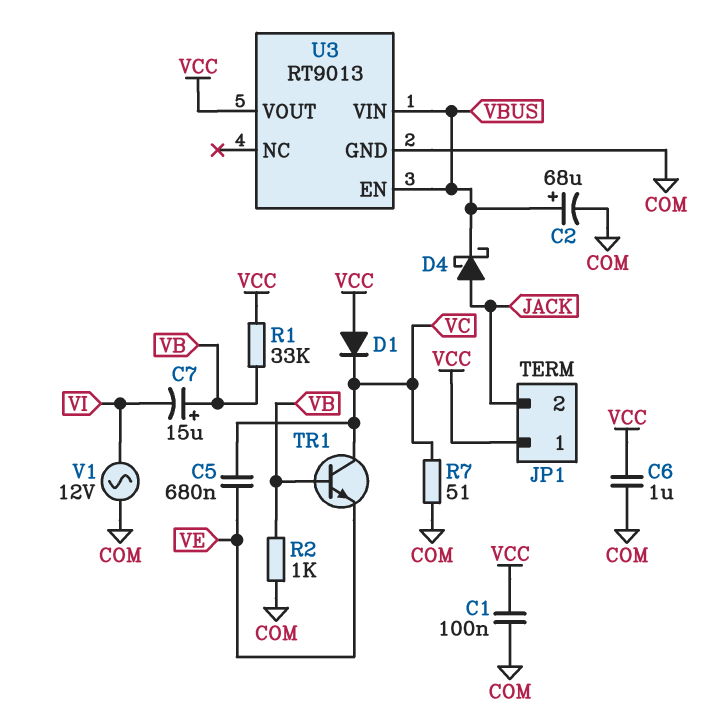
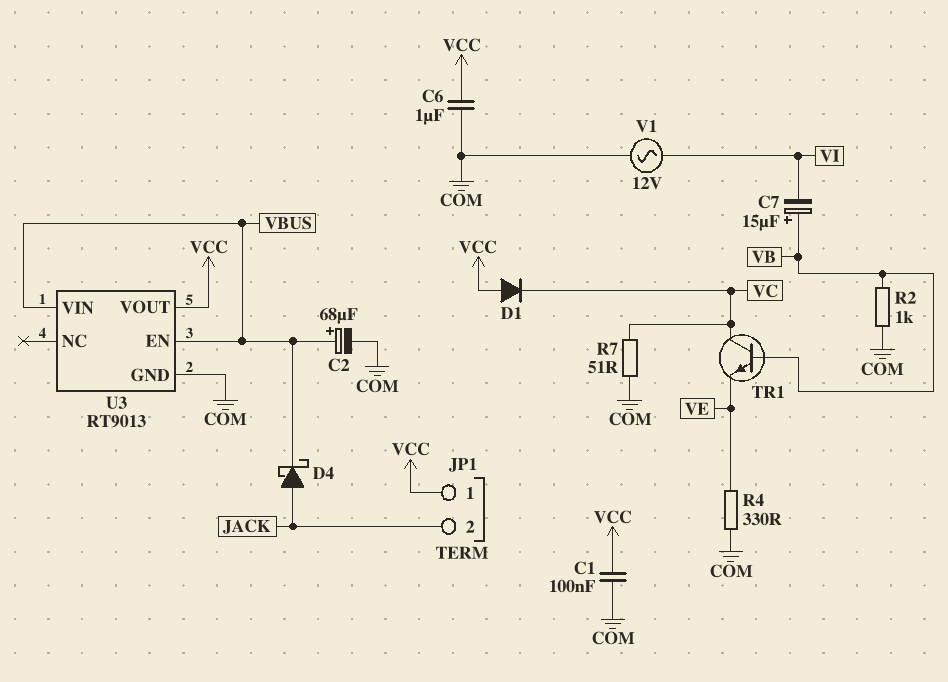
C5: 680nF (VC, VE) -> none
R1: 33k (VB, VCC) -> none
R4: none -> 330 (COM, VE)

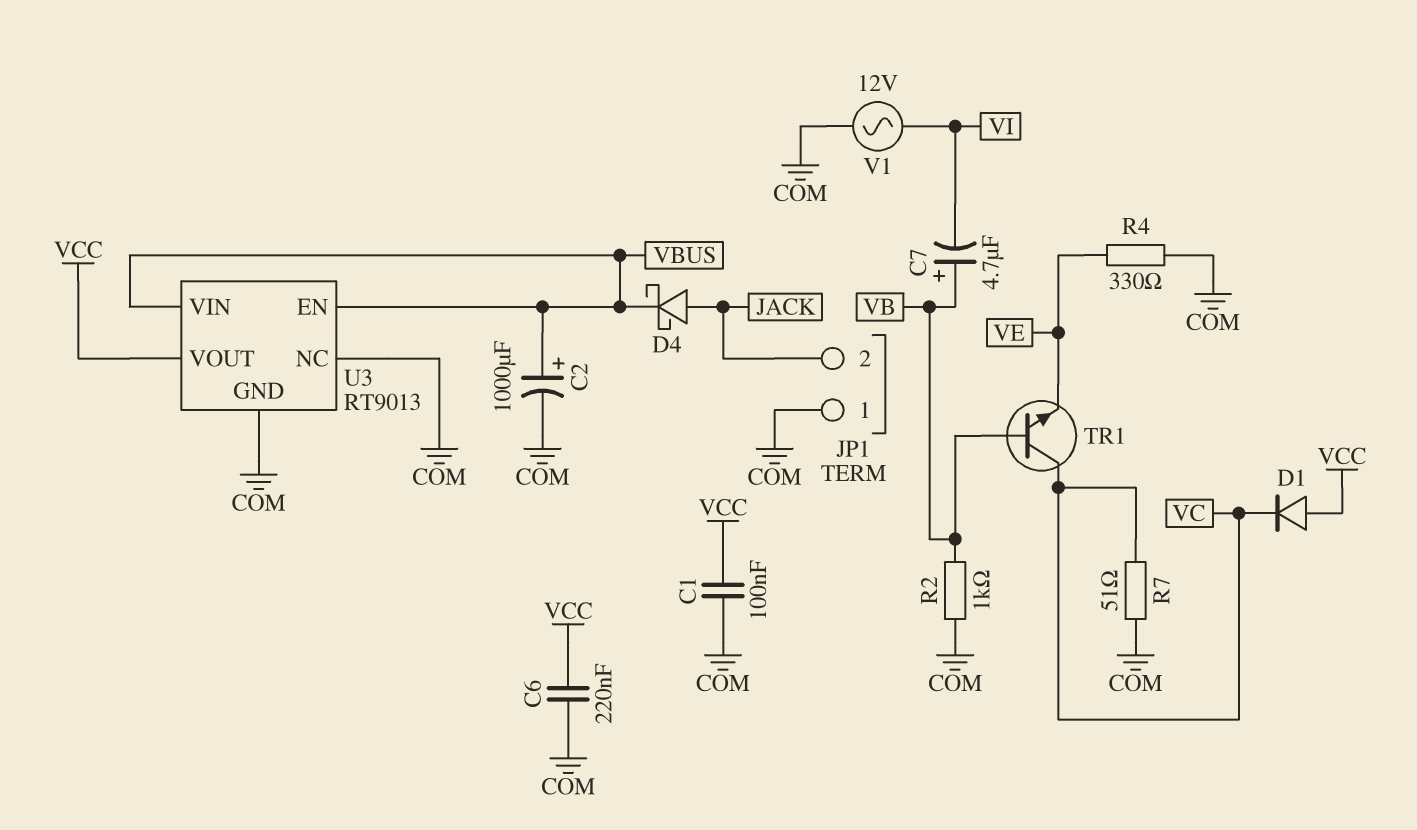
C2: 68uF (plus VBUS, minus COM) -> 1000uF (plus VBUS, minus COM)
C6: 1uF (COM, VCC) -> 220nF (COM, VCC)
C7: 15uF (plus VB, minus VI) -> 4.7uF (plus VB, minus VI)
JP1 pin 1: VCC -> COM
U3 pin NC: none -> COM

